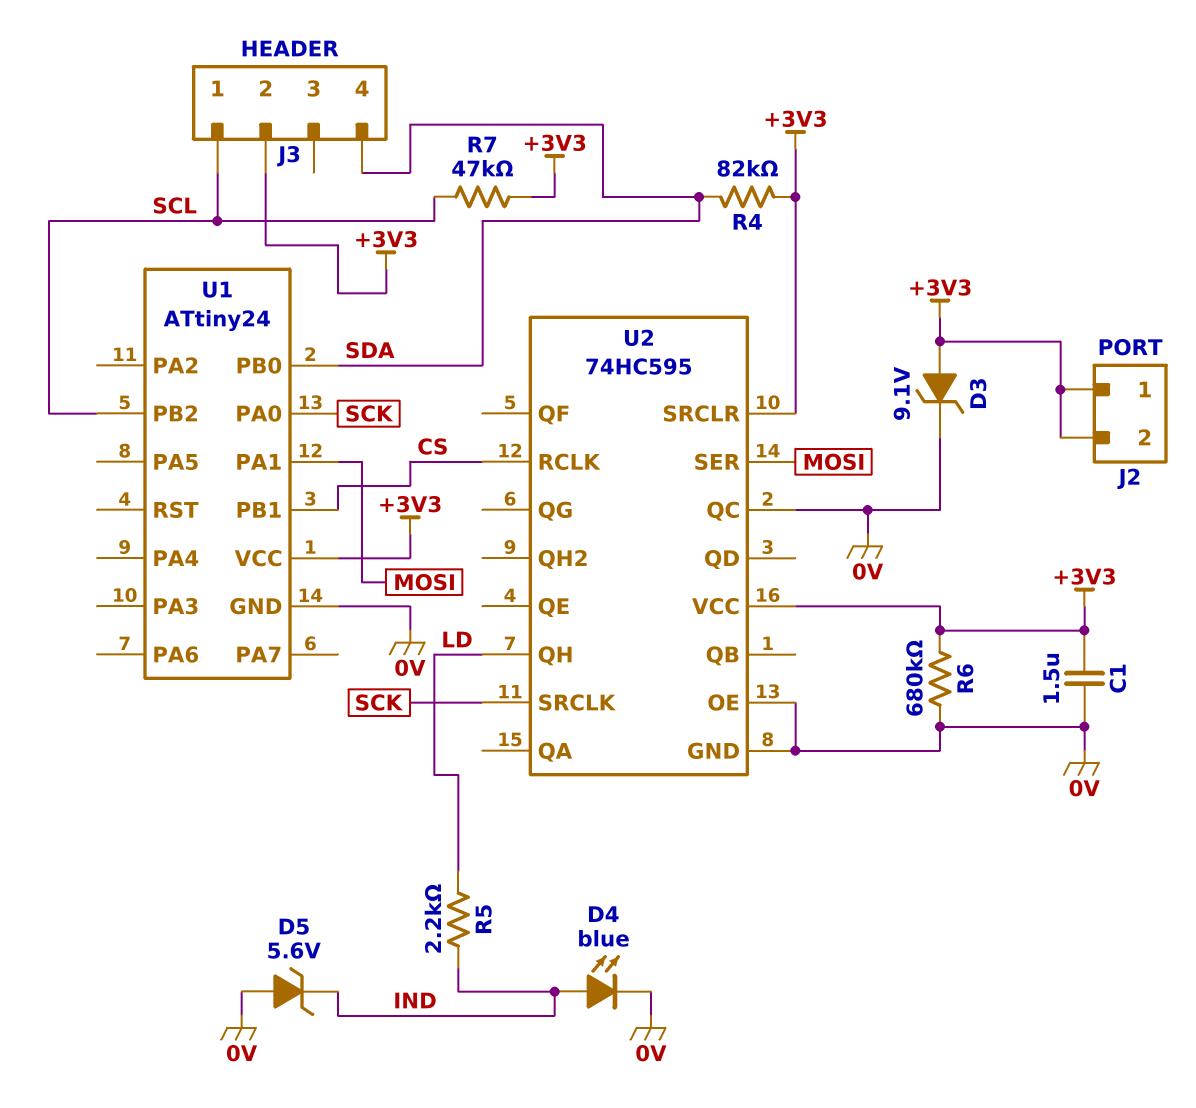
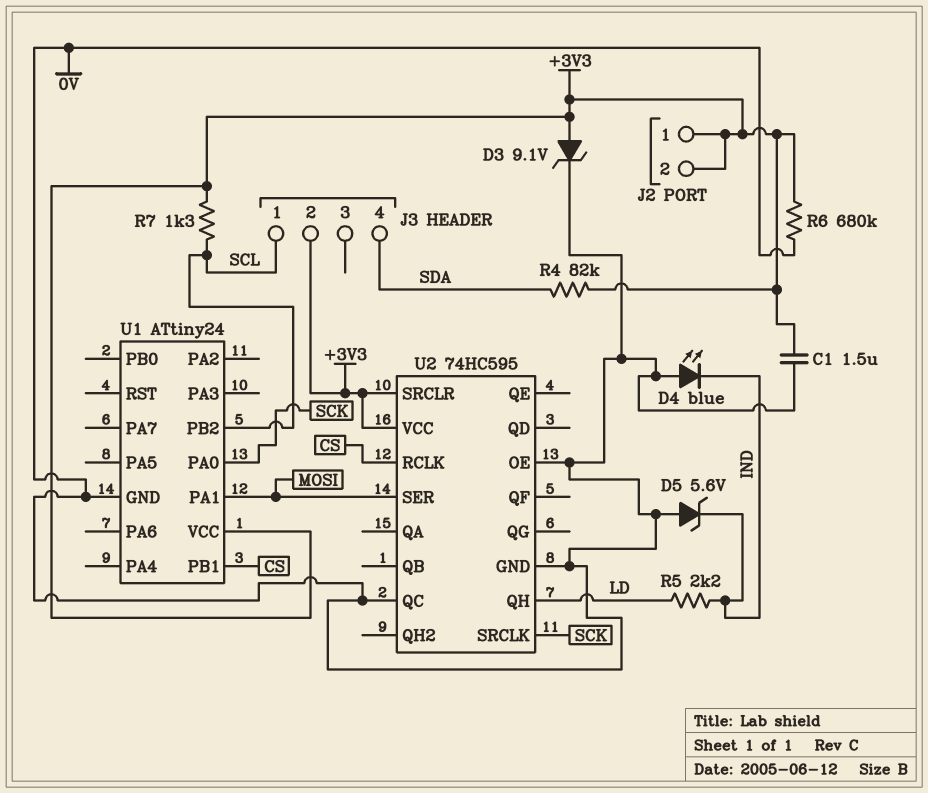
D4: LED blue (A IND, K 0V) -> LED blue (A 0V, K IND)
R7: 47k (+3V3, SCL) -> 1.3k (+3V3, SCL)
U1 pin PB0: SDA -> none

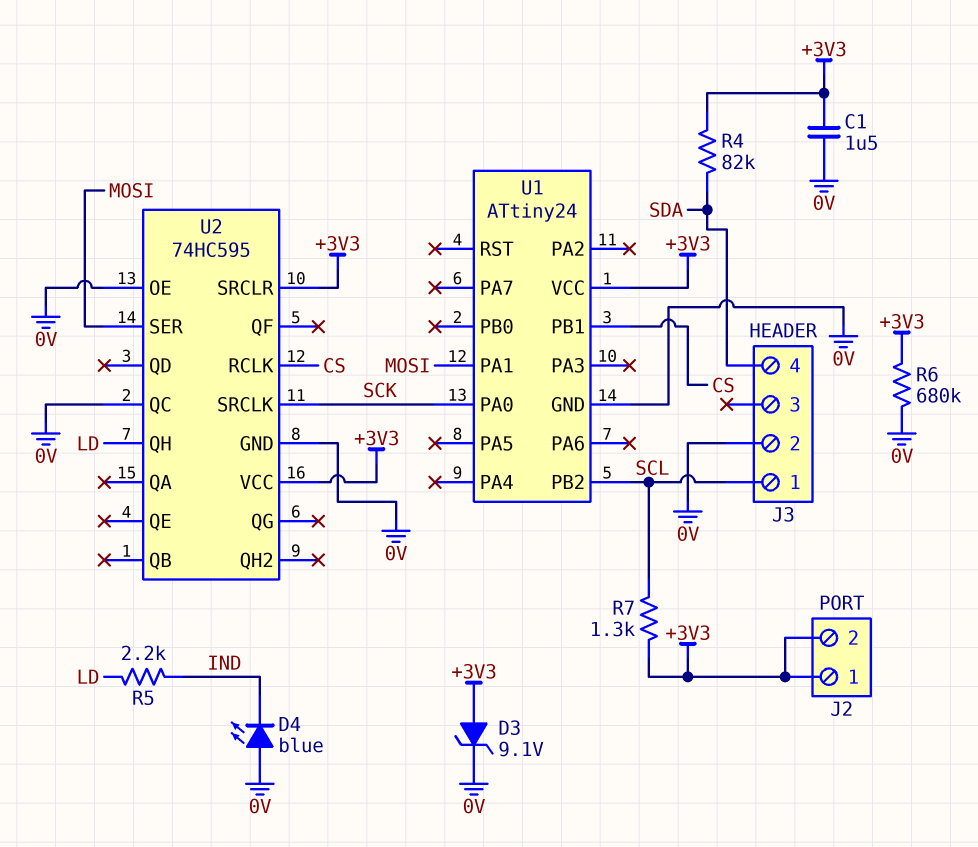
D5: zener 5.6V (A 0V, K IND) -> none
J3 pin 2: +3V3 -> 0V

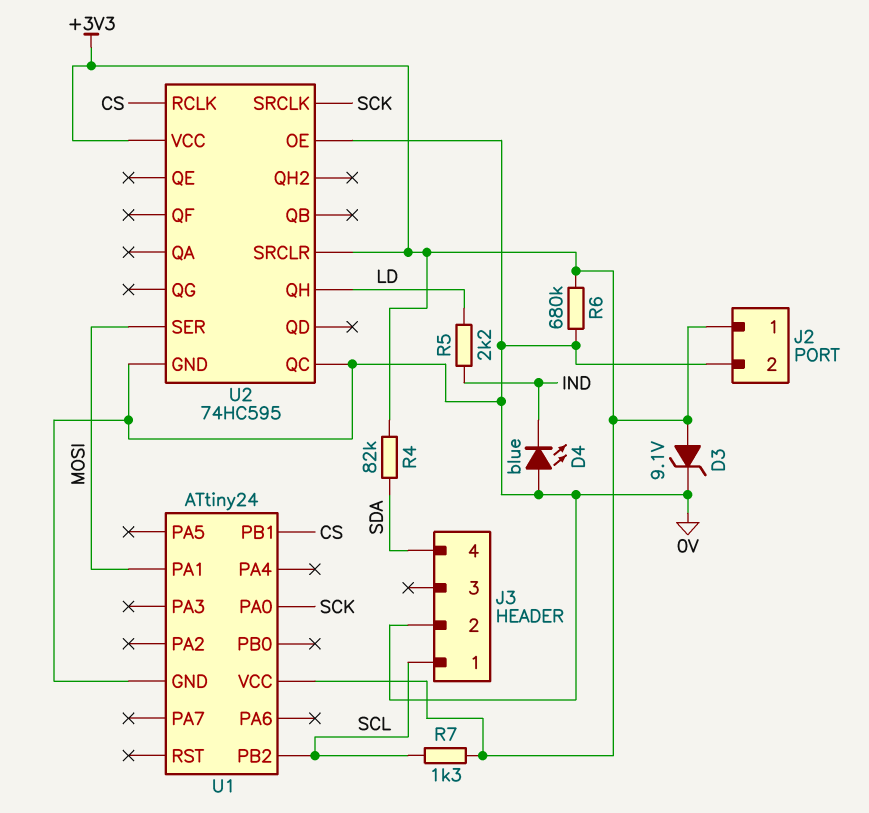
C1: 1.5uF (+3V3, 0V) -> none
J2 pin 2: +3V3 -> 0V

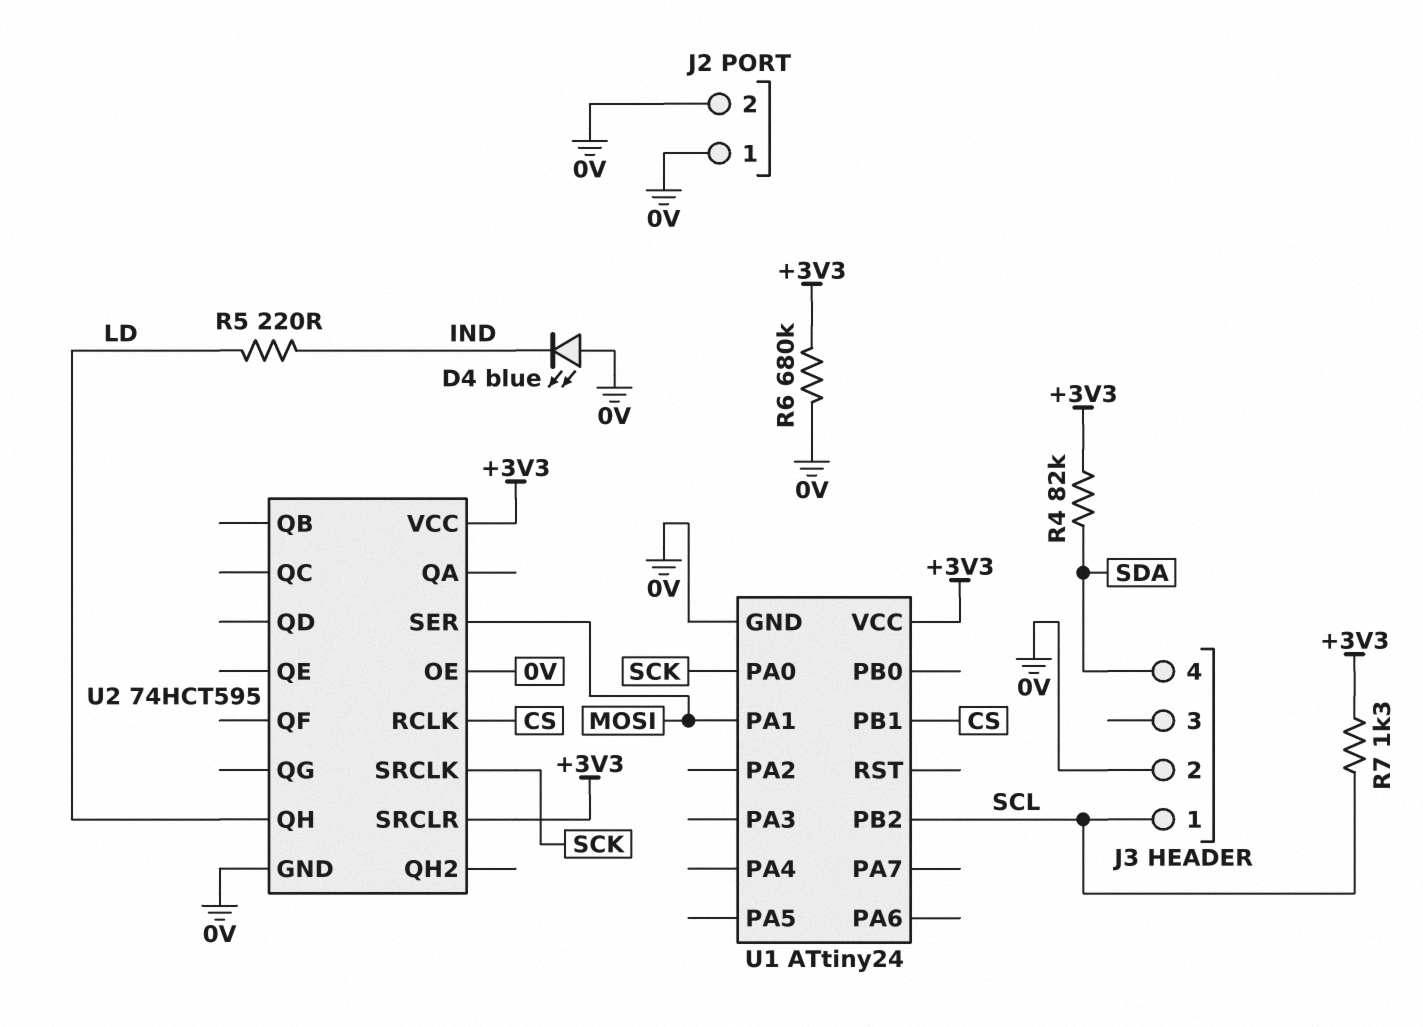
D3: zener 9.1V (A +3V3, K 0V) -> none
J2 pin 1: +3V3 -> 0V
R5: 2.2k (IND, LD) -> 220 (IND, LD)
U2: 74HC595 -> 74HCT595
U2 pin QC: 0V -> none

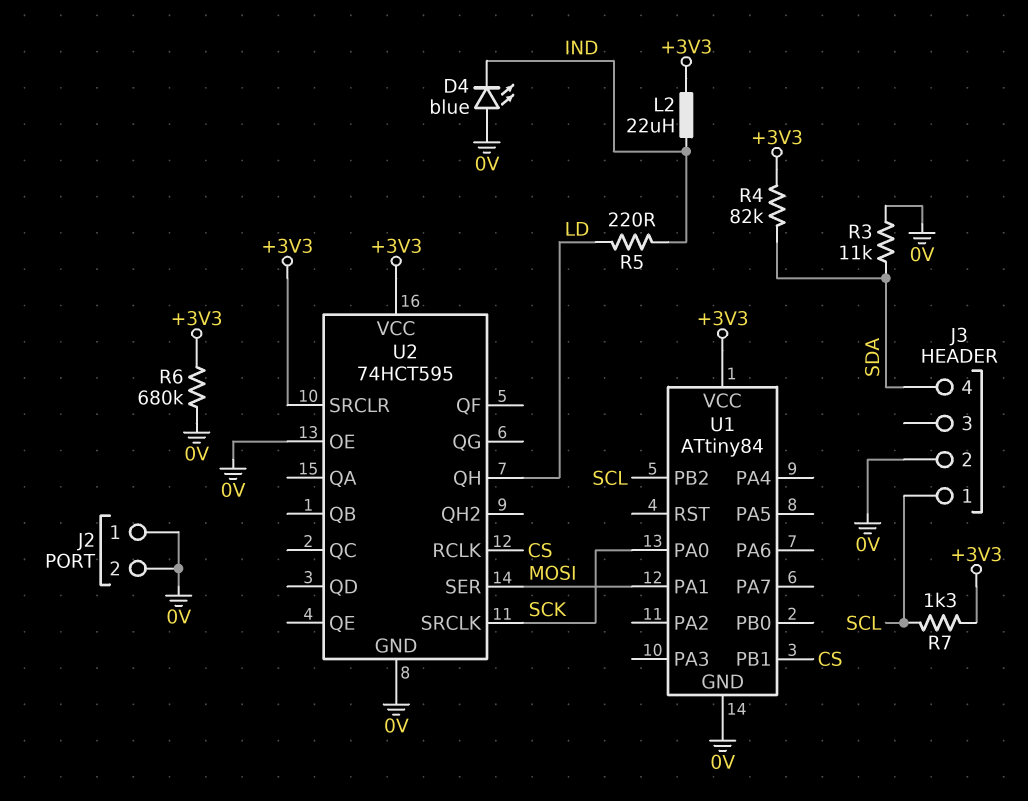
L2: none -> 22uH (+3V3, IND)
R3: none -> 11k (0V, SDA)
U1: ATtiny24 -> ATtiny84

